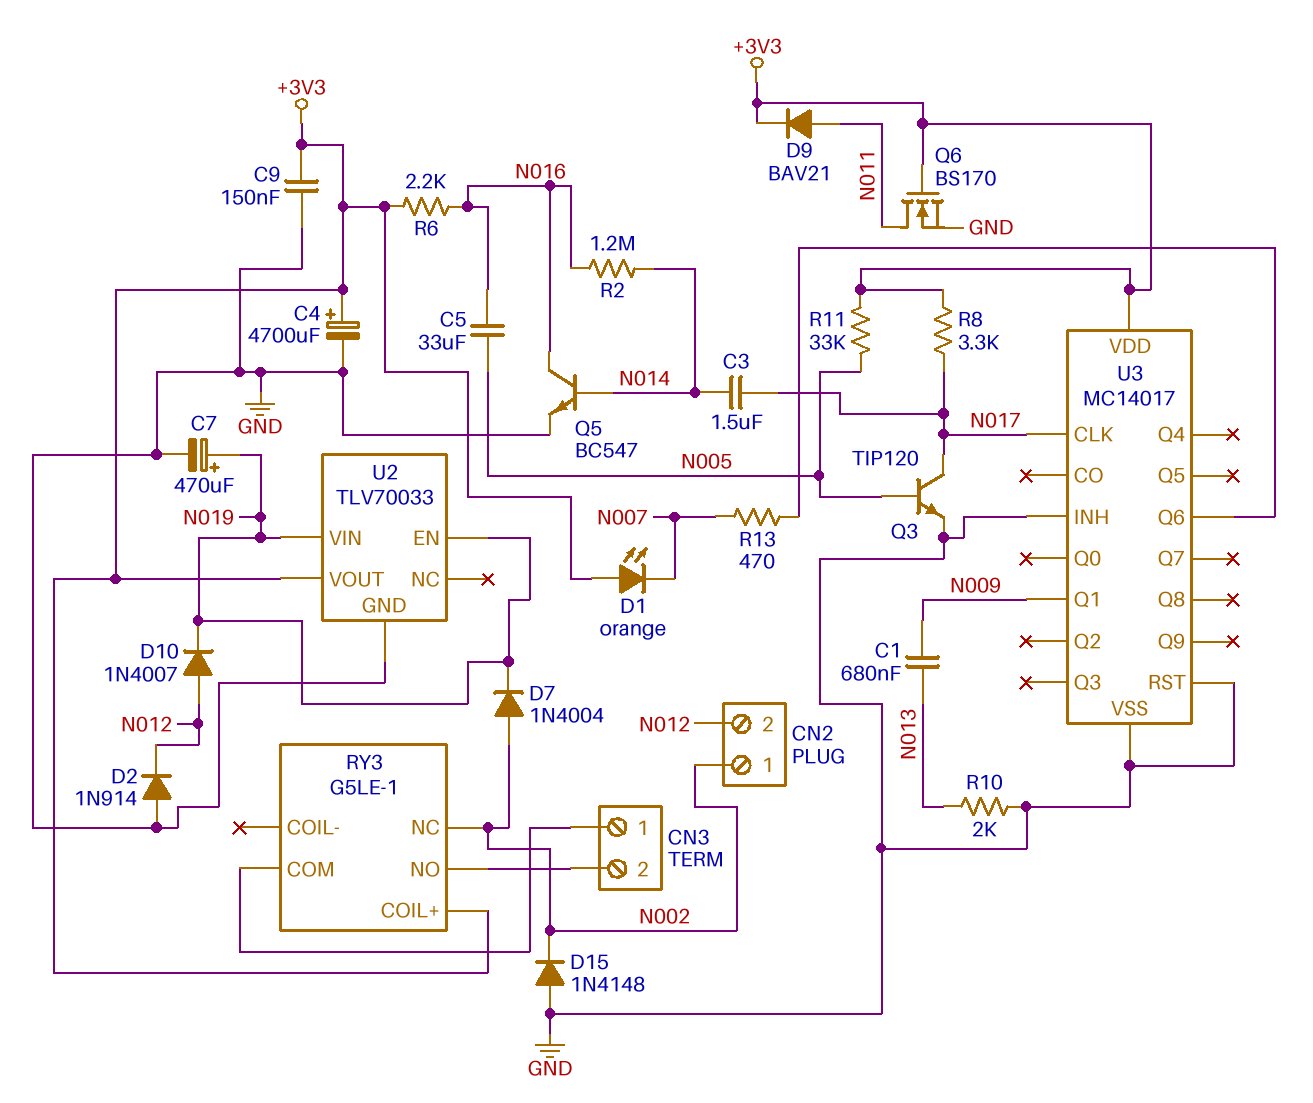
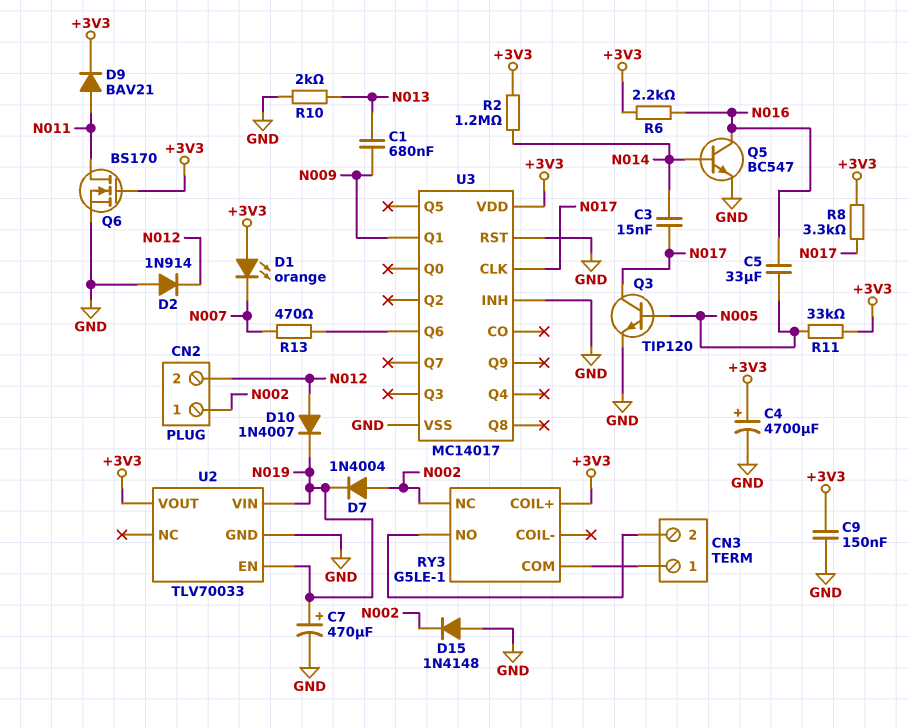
C3: 1.5uF (N014, N017) -> 15nF (N014, N017)
R2: 1.2M (N014, N016) -> 1.2M (+3V3, N014)

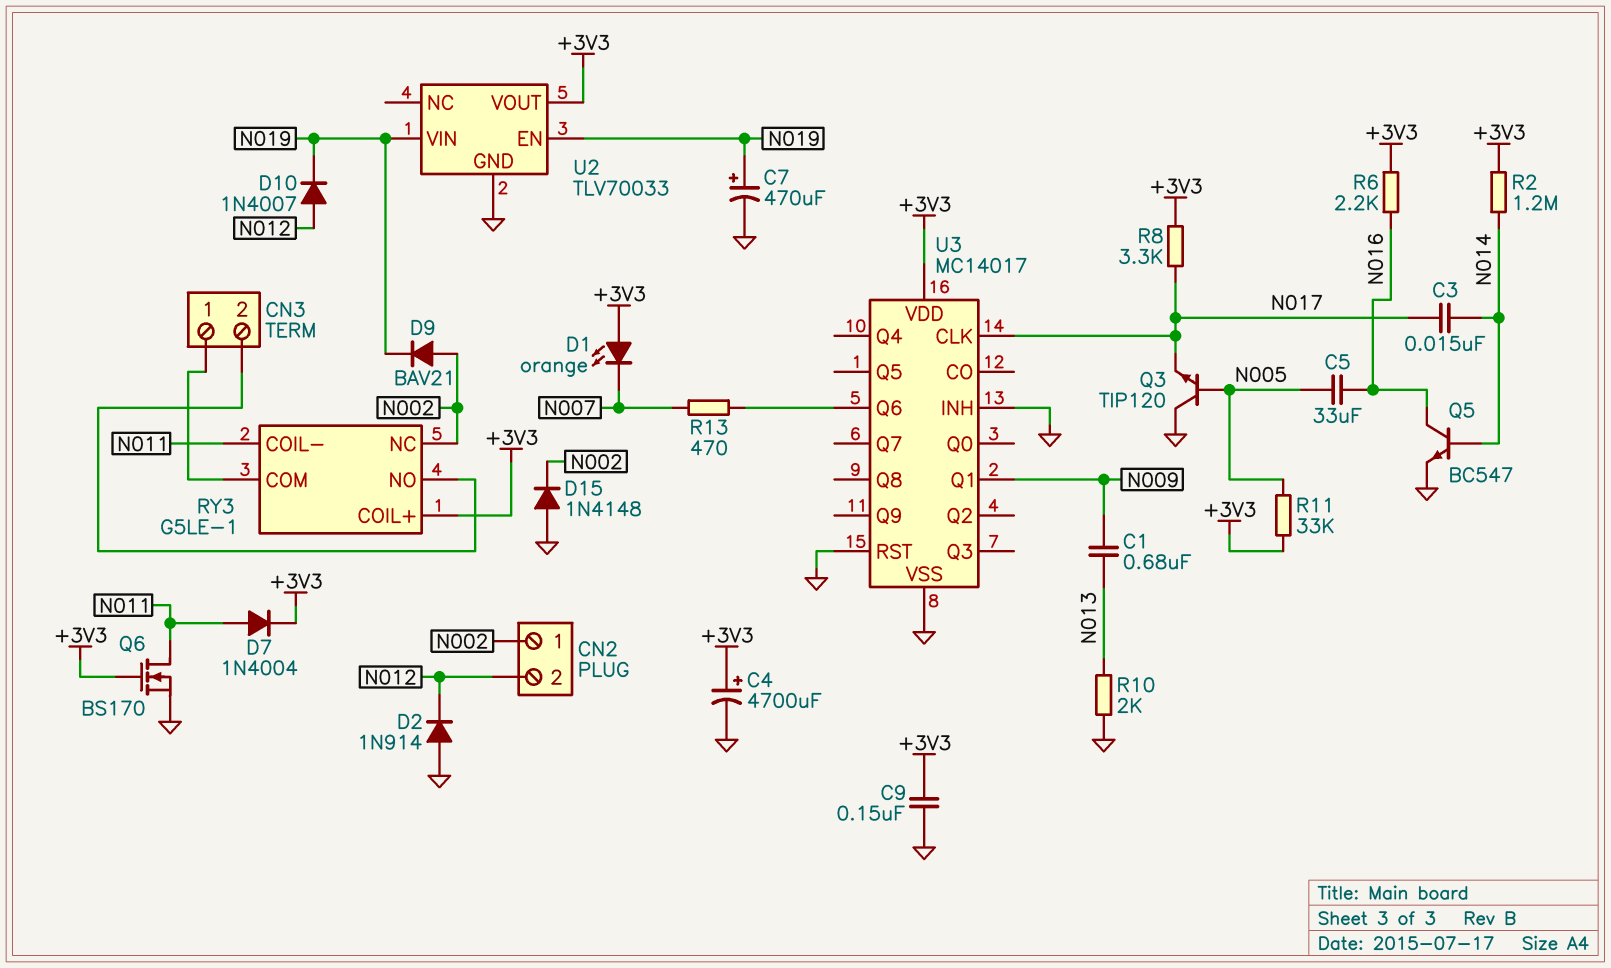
D7: diode 1N4004 (A N002, K N019) -> diode 1N4004 (A N011, K +3V3)
D9: diode BAV21 (A N011, K +3V3) -> diode BAV21 (A N002, K N019)
Q3: NPN TIP120 (B N005, C N017, E GND) -> NPN TIP120 (B N005, C GND, E N017)
RY3 pin COIL-: none -> N011

